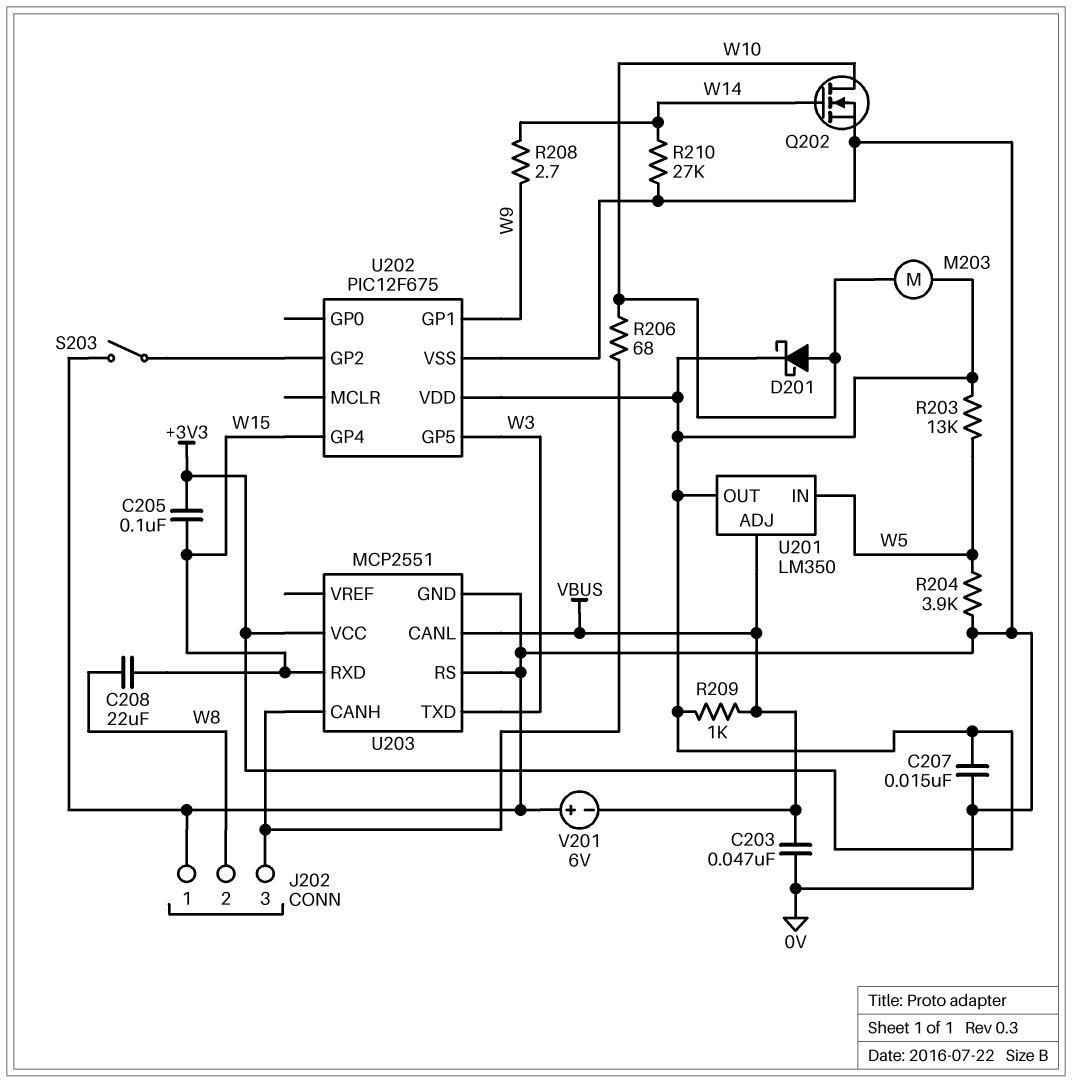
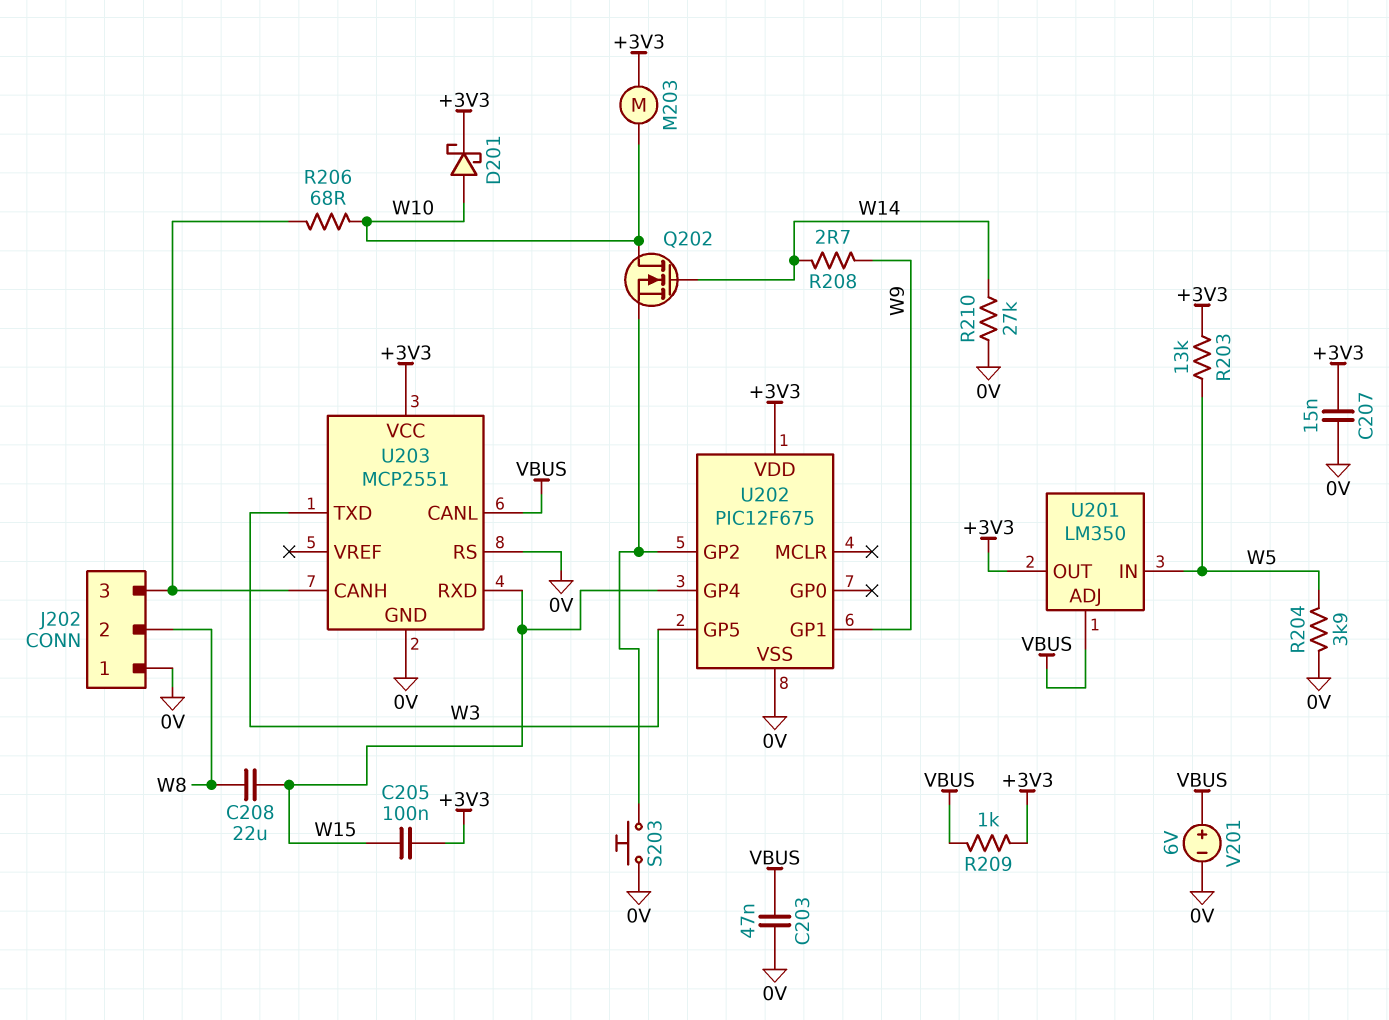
Q202: NMOS (G W14, D W10, S 0V) -> NMOS (G W14, D W10, S U202/GP2)
S203: switch (0V, U202/GP2) -> button (0V, U202/GP2)
V201: 6V (plus 0V, minus VBUS) -> 6V (plus VBUS, minus 0V)

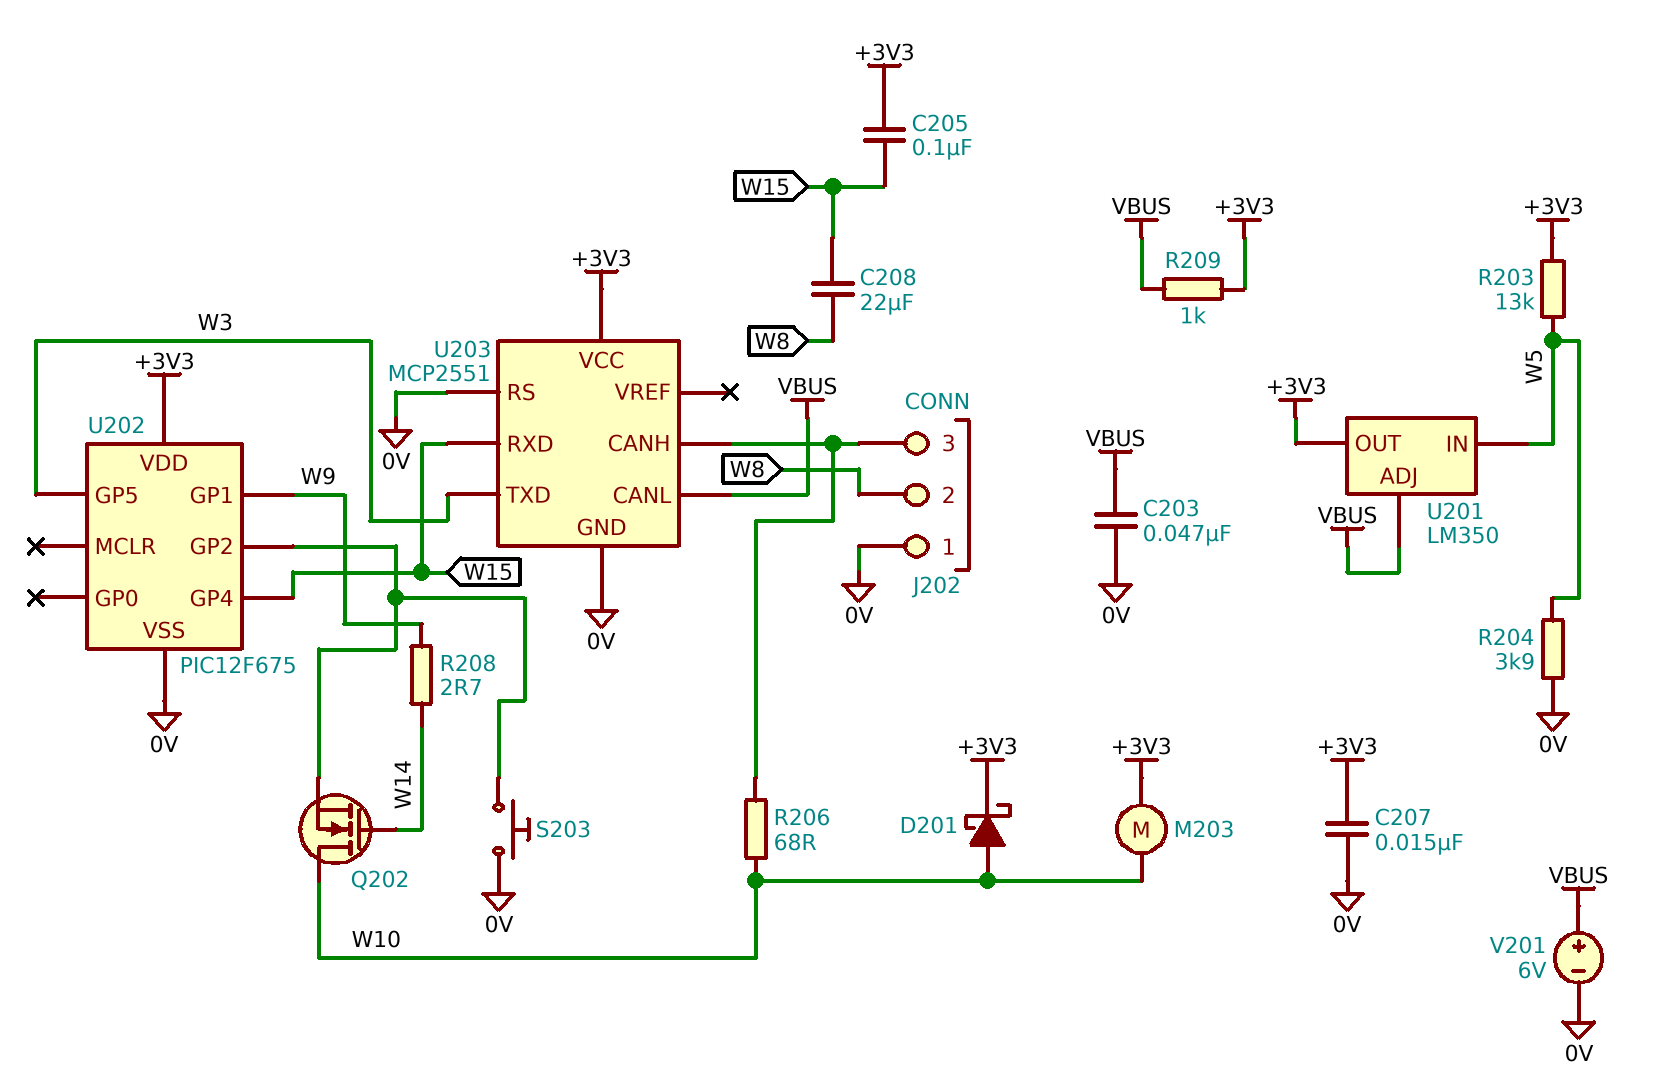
R210: 27k (0V, W14) -> none

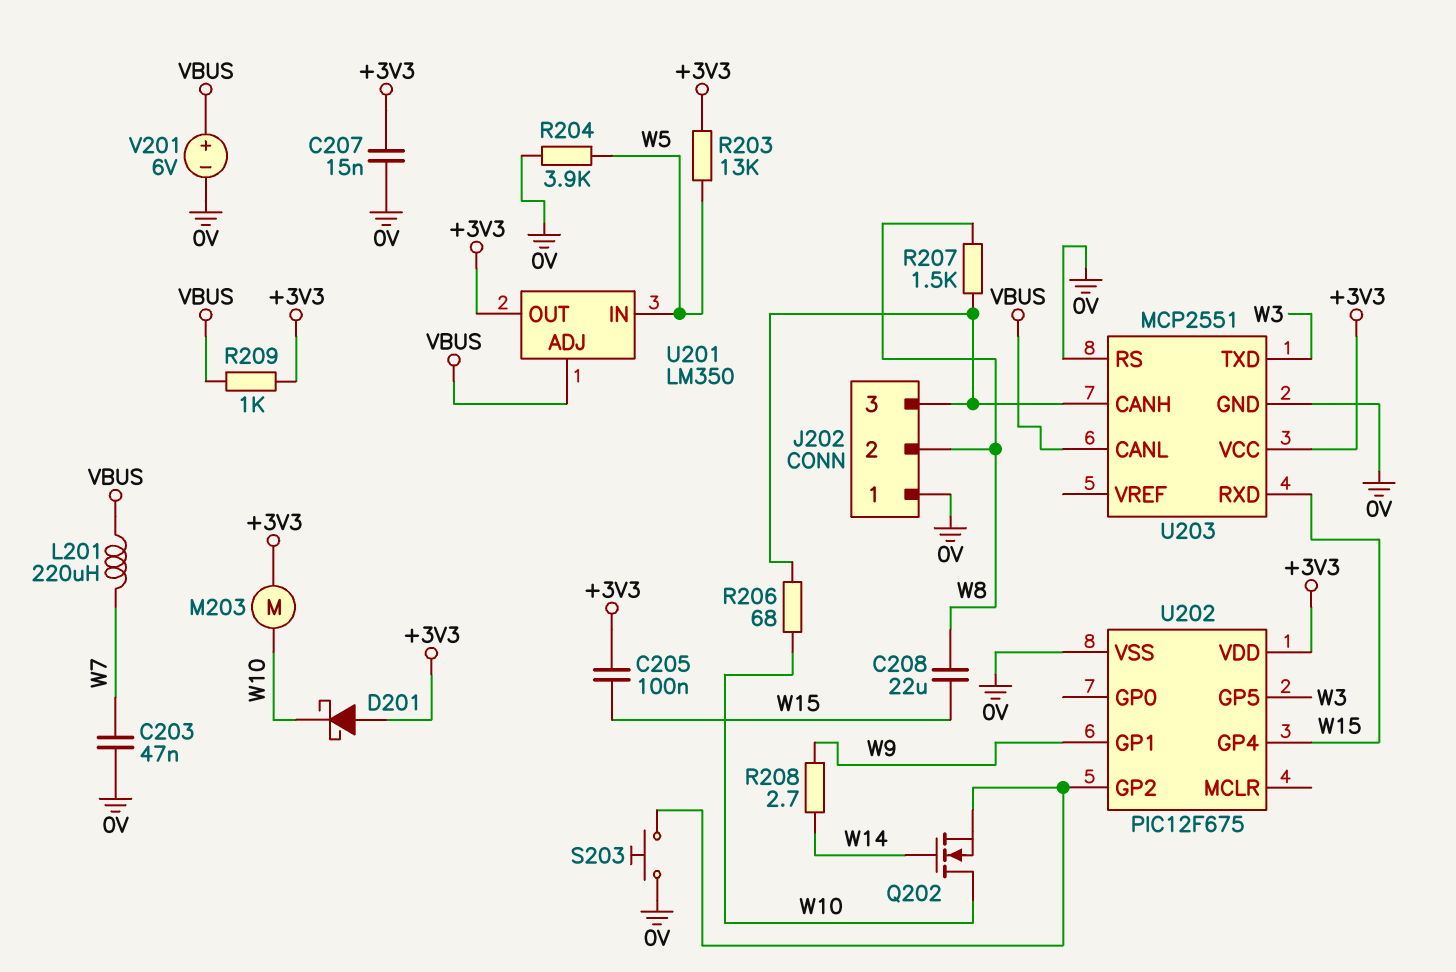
C203: 47nF (0V, VBUS) -> 47nF (0V, W7)
D201: schottky (A W10, K +3V3) -> schottky (A +3V3, K W10)
L201: none -> 220uH (VBUS, W7)
R207: none -> 1.5k (J202/3, W8)

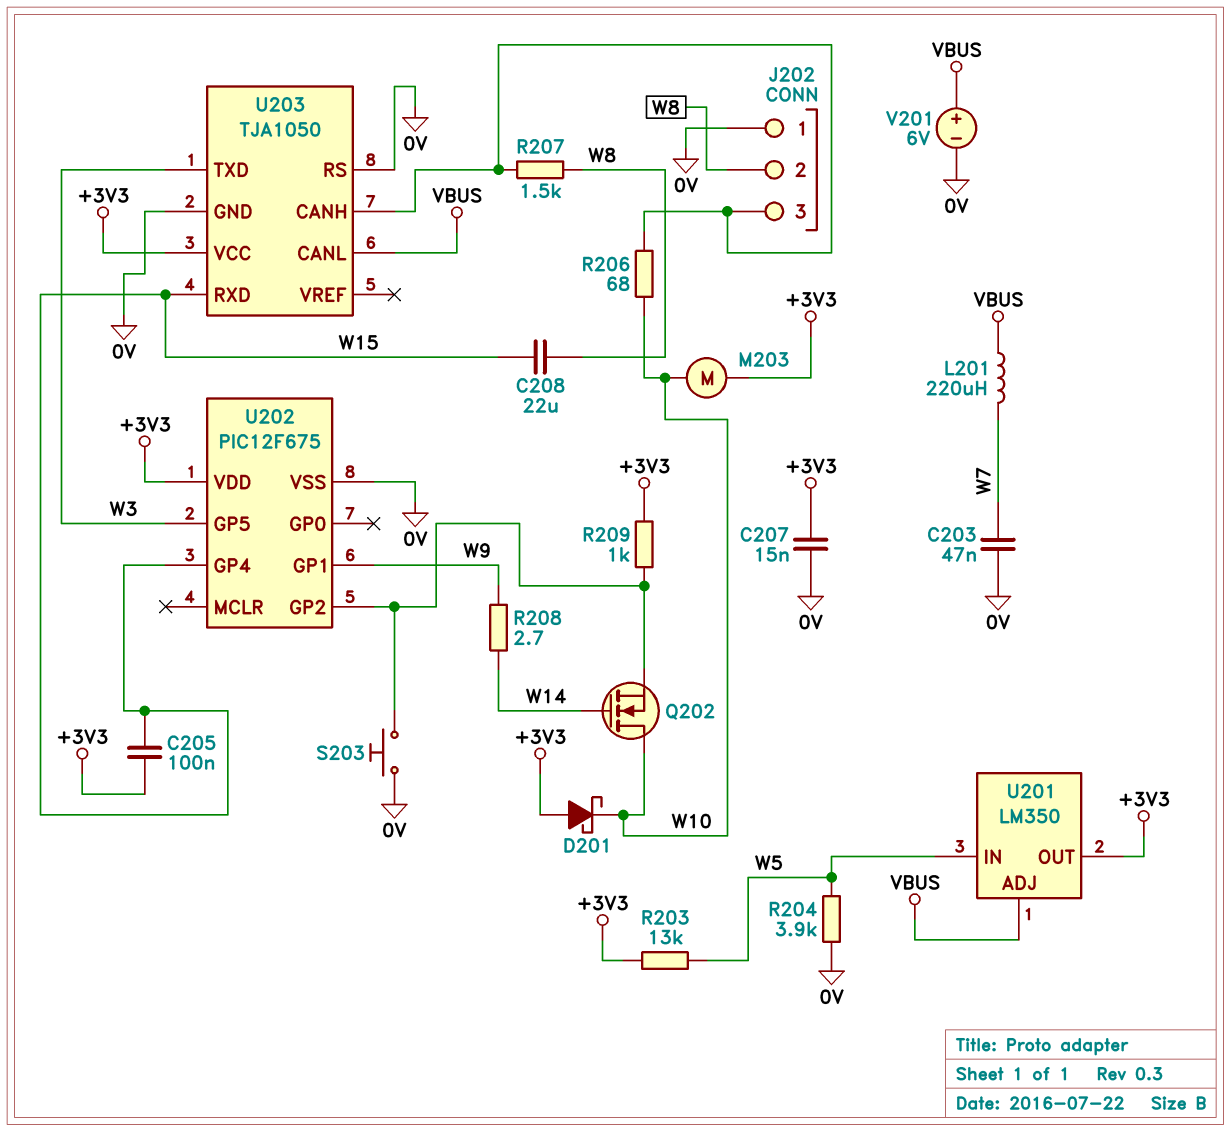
R209: 1k (+3V3, VBUS) -> 1k (+3V3, U202/GP2)
U203: MCP2551 -> TJA1050

